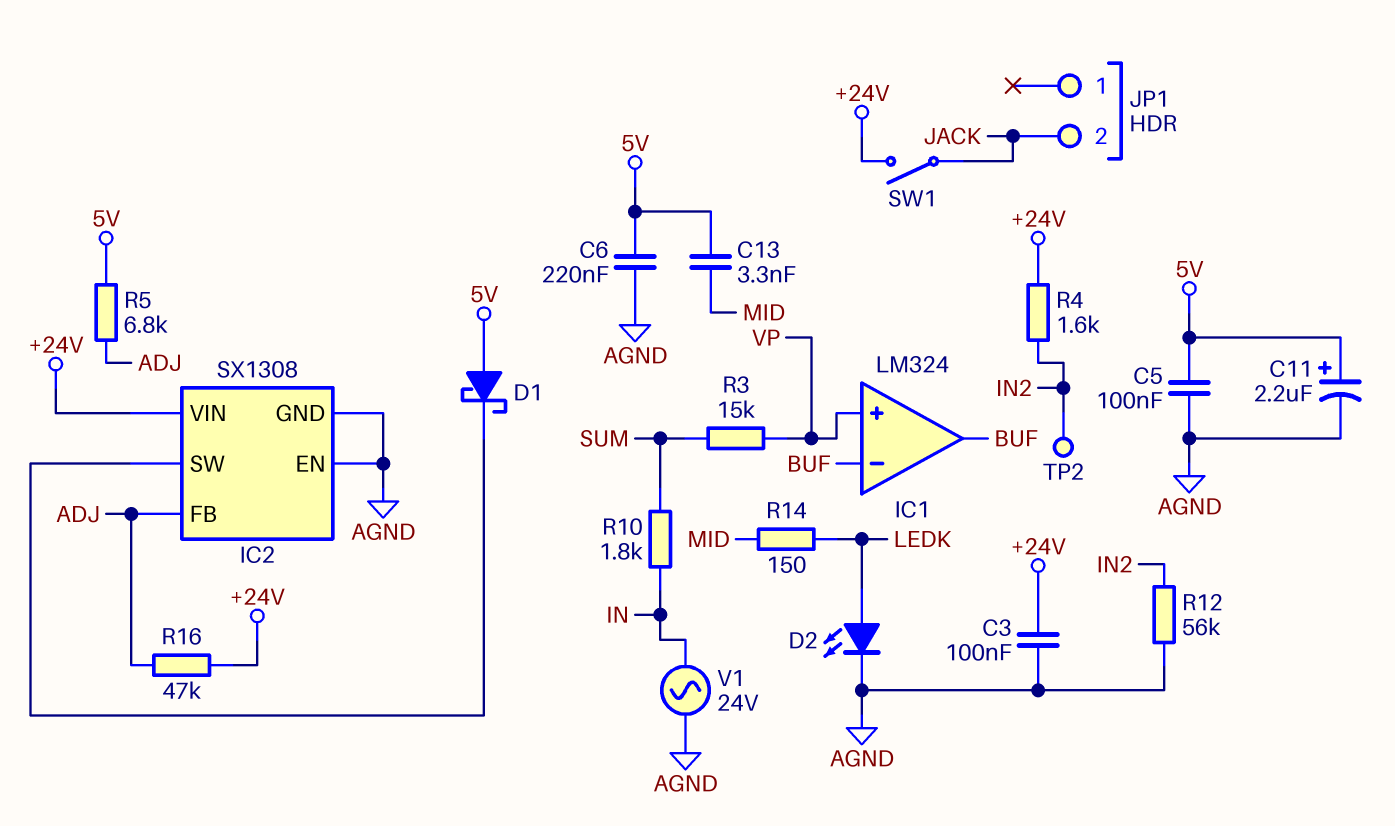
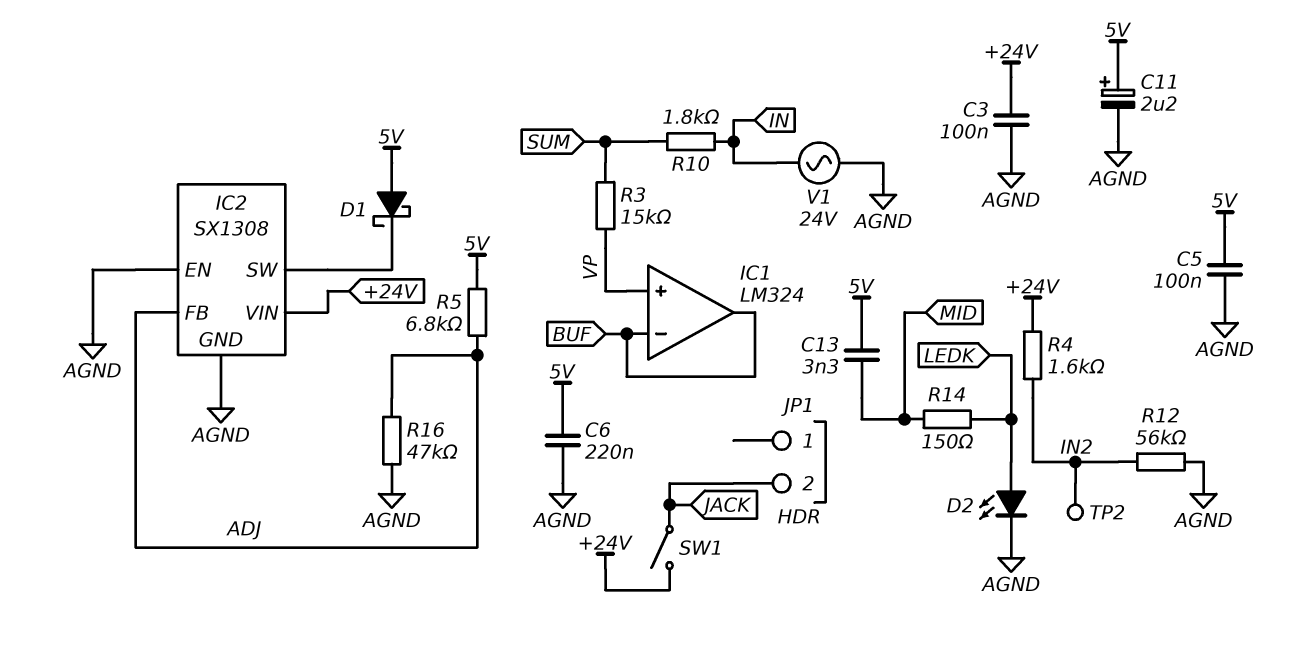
R16: 47k (+24V, ADJ) -> 47k (ADJ, AGND)

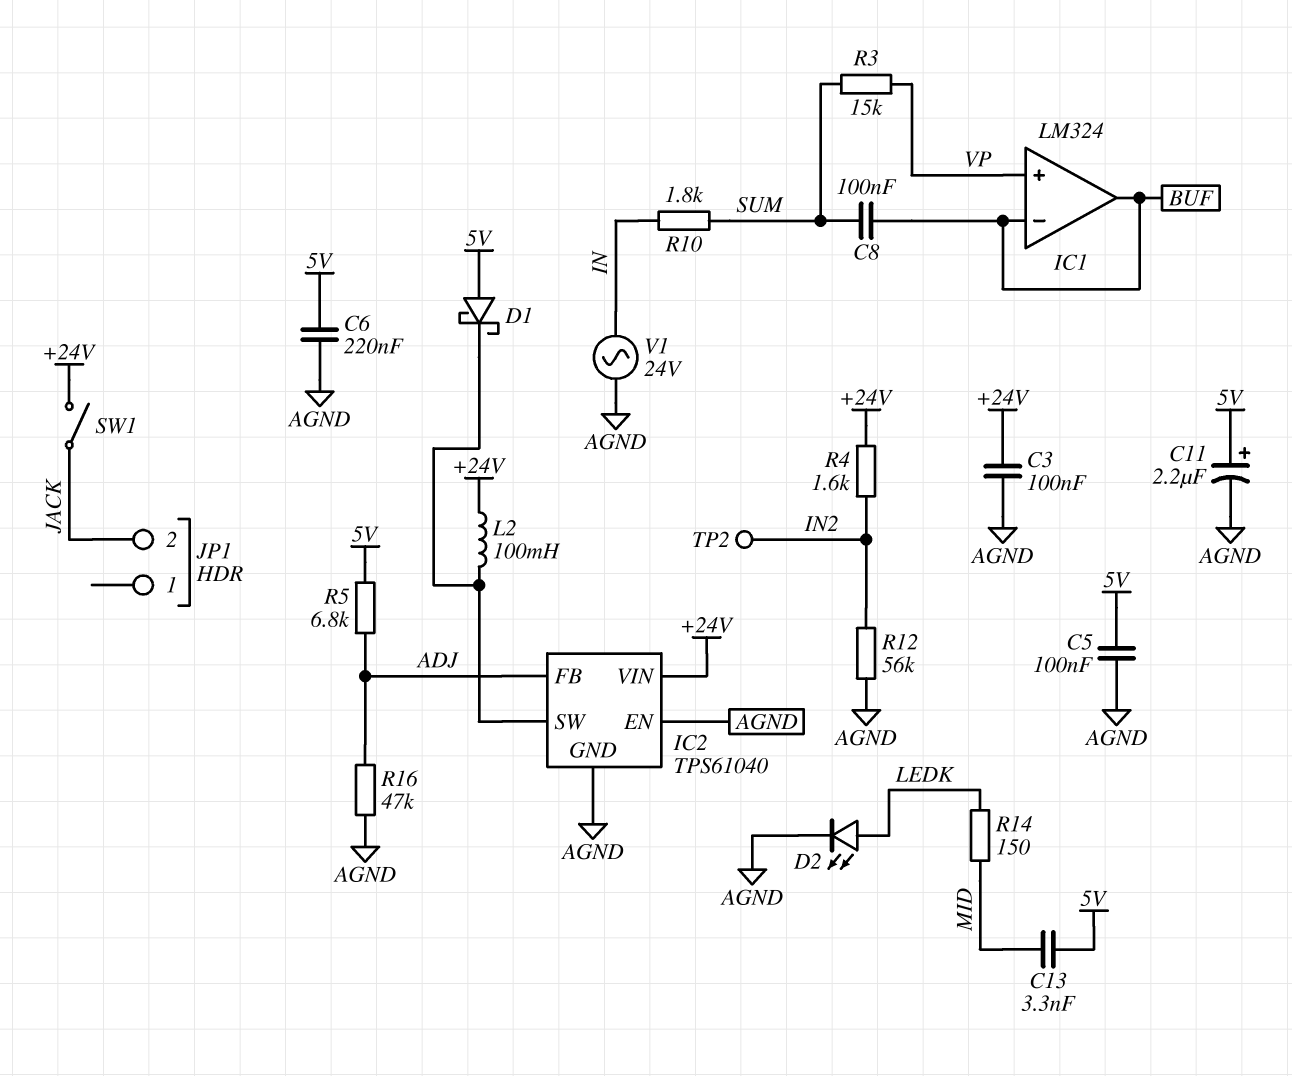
C8: none -> 100nF (BUF, SUM)
IC2: SX1308 -> TPS61040
L2: none -> 100mH (+24V, IC2/SW)

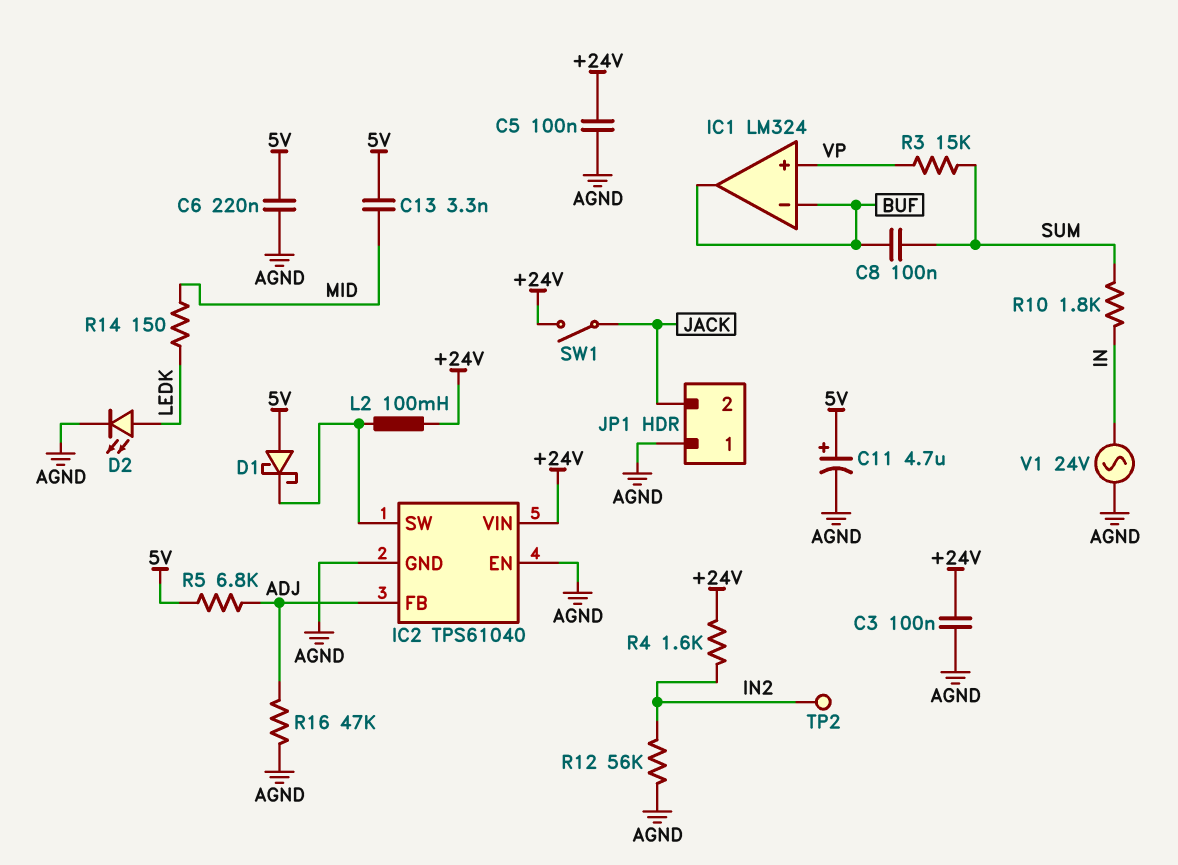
C5: 100nF (5V, AGND) -> 100nF (+24V, AGND)
C11: 2.2uF (plus 5V, minus AGND) -> 4.7uF (plus 5V, minus AGND)
JP1 pin 1: none -> AGND

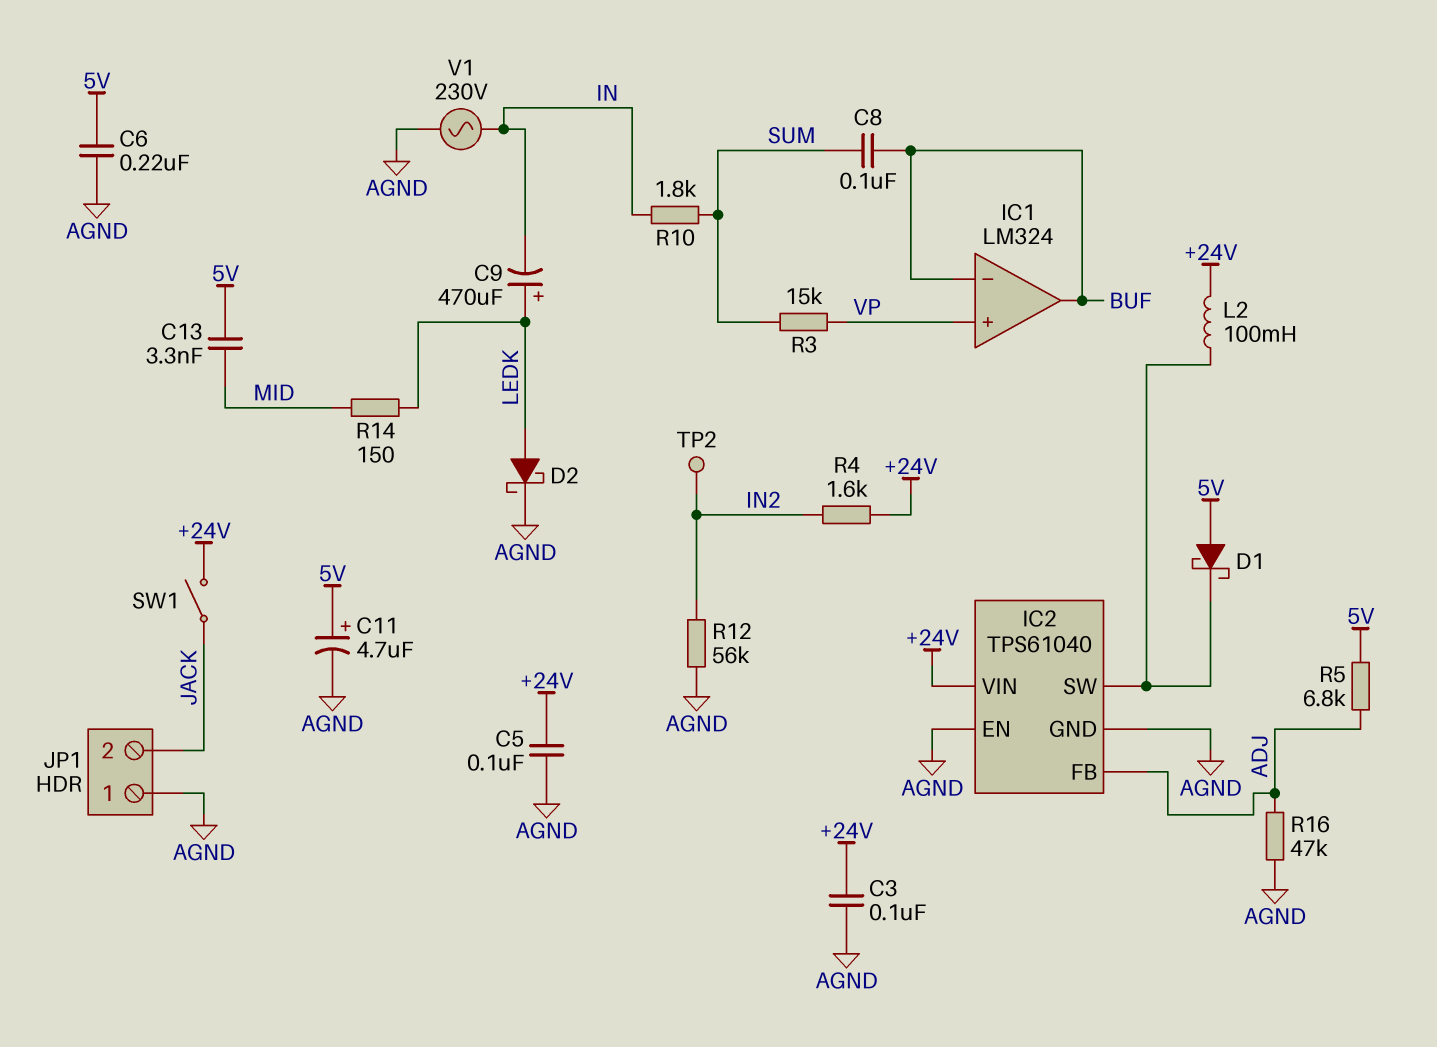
C9: none -> 470uF (plus LEDK, minus IN)
D2: LED (A LEDK, K AGND) -> schottky (A LEDK, K AGND)
V1: AC 24V (AGND, IN) -> AC 230V (AGND, IN)

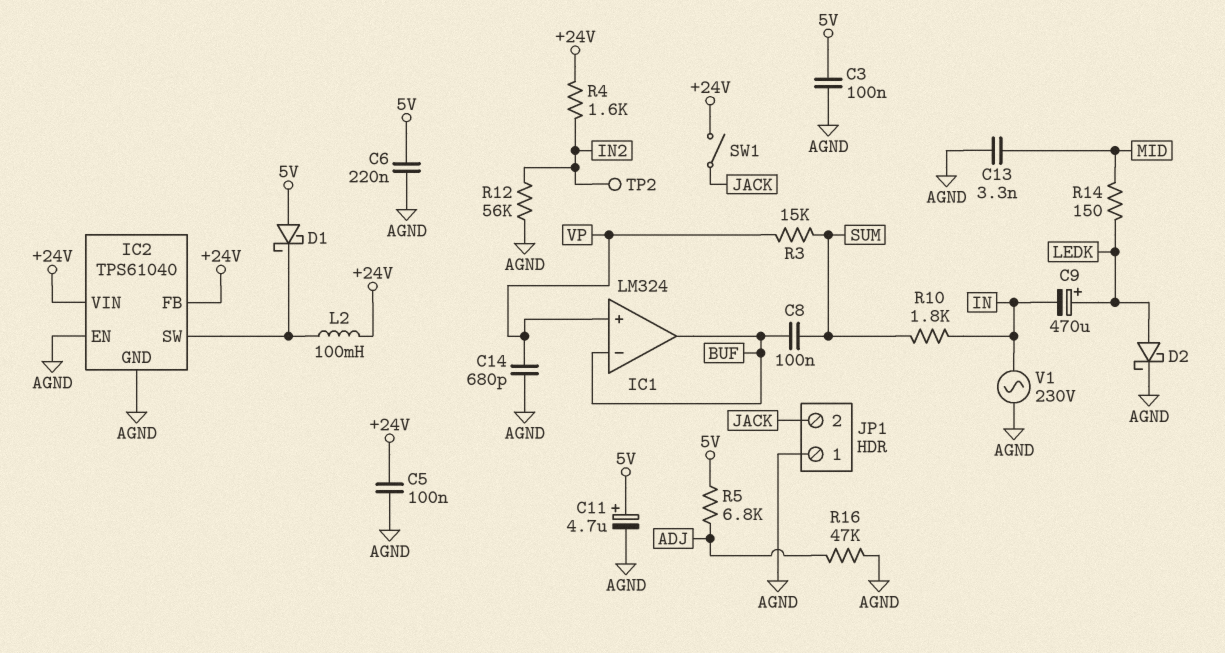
C3: 100nF (+24V, AGND) -> 100nF (5V, AGND)
C13: 3.3nF (5V, MID) -> 3.3nF (AGND, MID)
C14: none -> 680pF (AGND, VP)
IC2 pin FB: ADJ -> +24V

